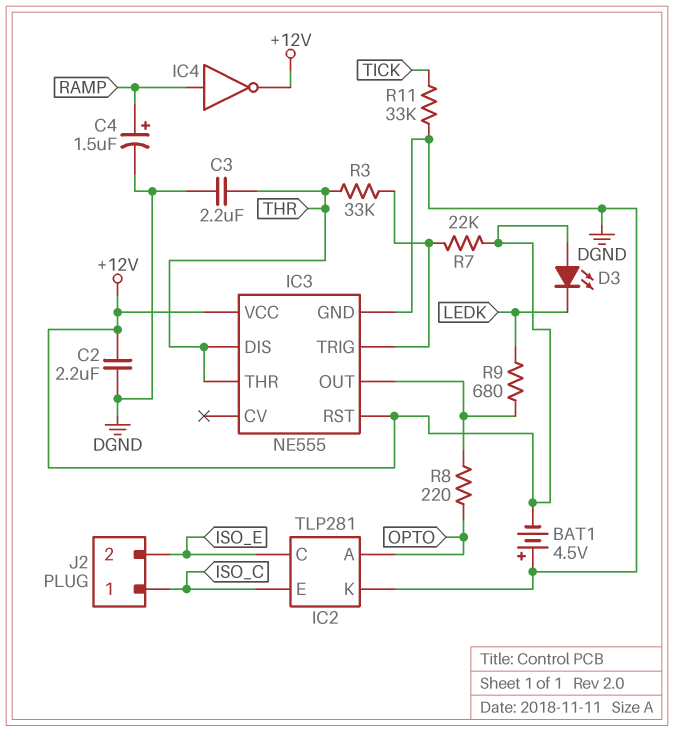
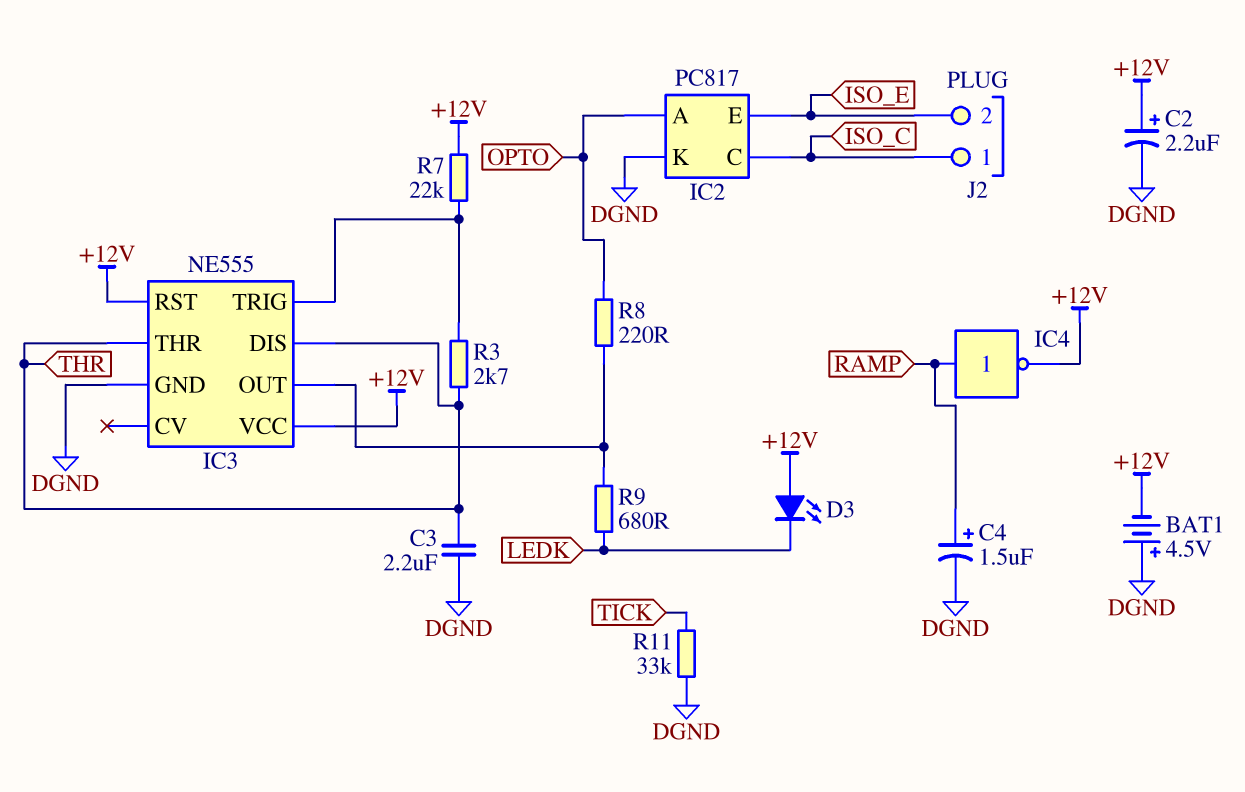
C2: 2.2uF (+12V, DGND) -> 2.2uF (plus +12V, minus DGND)
IC2: TLP281 -> PC817
IC2 pin C: ISO_E -> ISO_C
IC2 pin E: ISO_C -> ISO_E
R3: 33k (IC3/TRIG, THR) -> 2.7k (IC3/TRIG, THR)

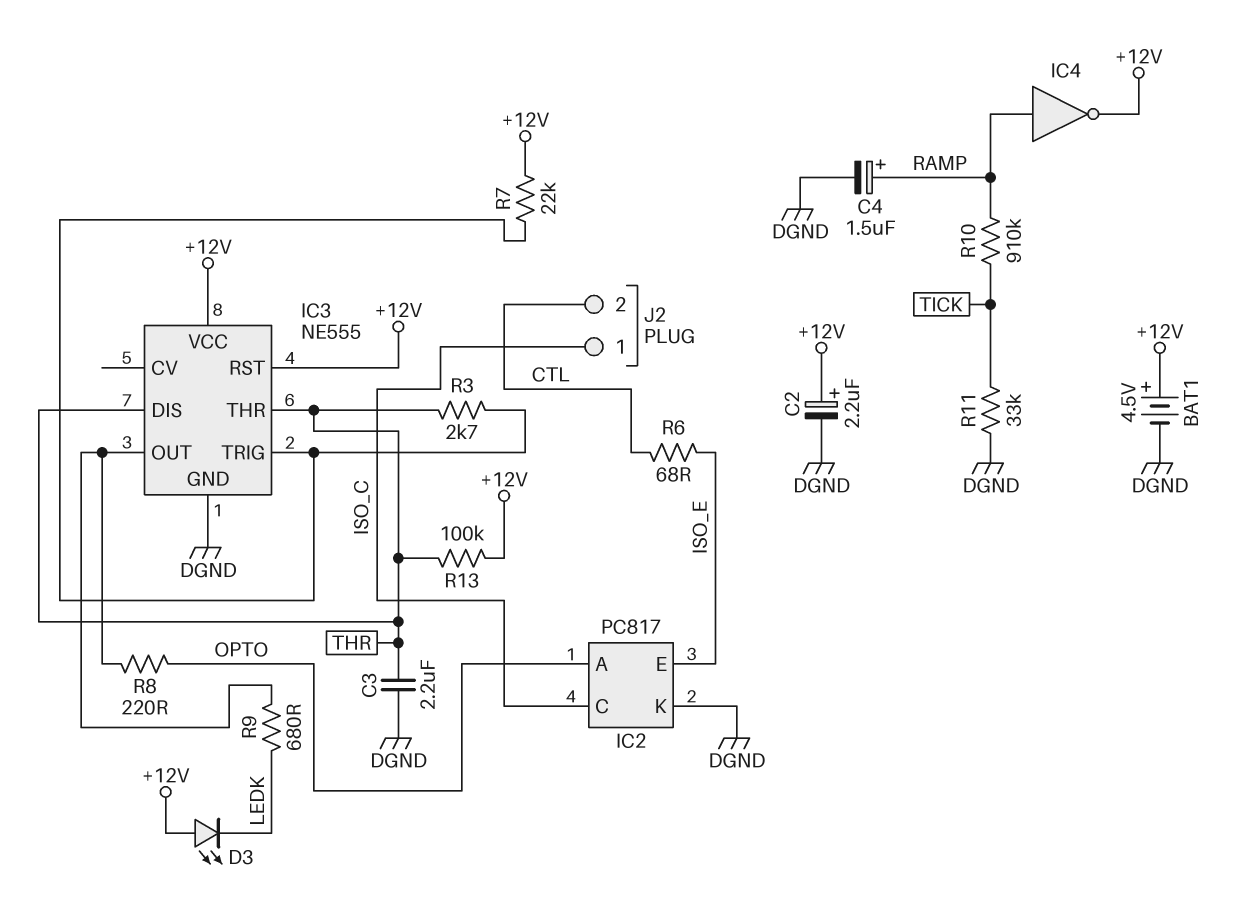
BAT1: 4.5V (plus DGND, minus +12V) -> 4.5V (plus +12V, minus DGND)
J2 pin 2: ISO_E -> CTL
R6: none -> 68 (CTL, ISO_E)
R10: none -> 910k (RAMP, TICK)
R13: none -> 100k (+12V, THR)

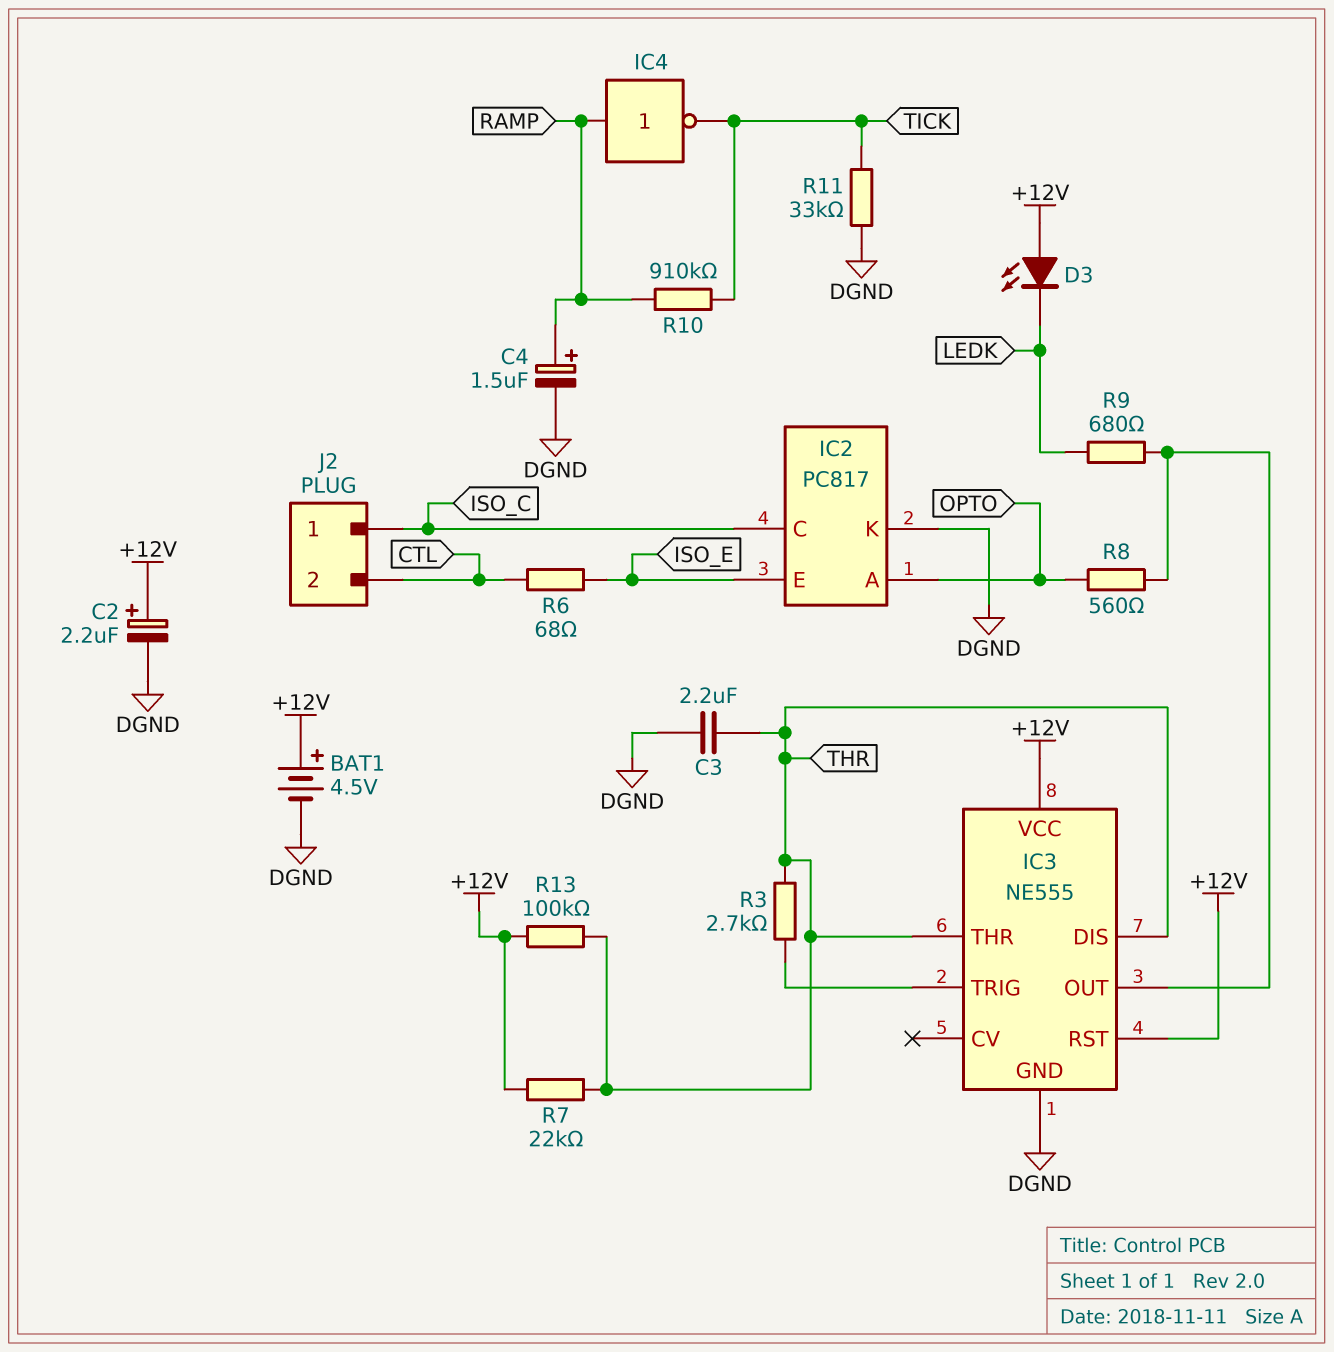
IC4: NOT (in RAMP, out +12V) -> NOT (in RAMP, out TICK)
R7: 22k (+12V, IC3/TRIG) -> 22k (+12V, THR)
R8: 220 (IC3/OUT, OPTO) -> 560 (IC3/OUT, OPTO)

